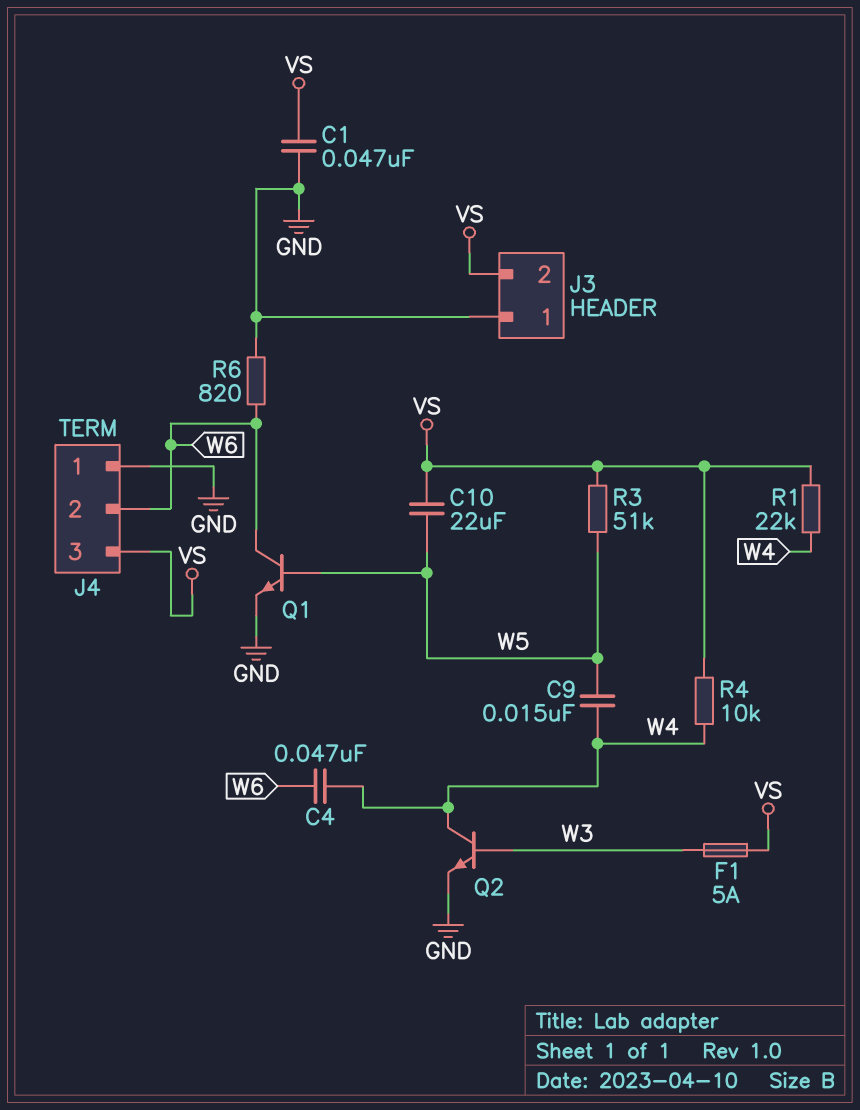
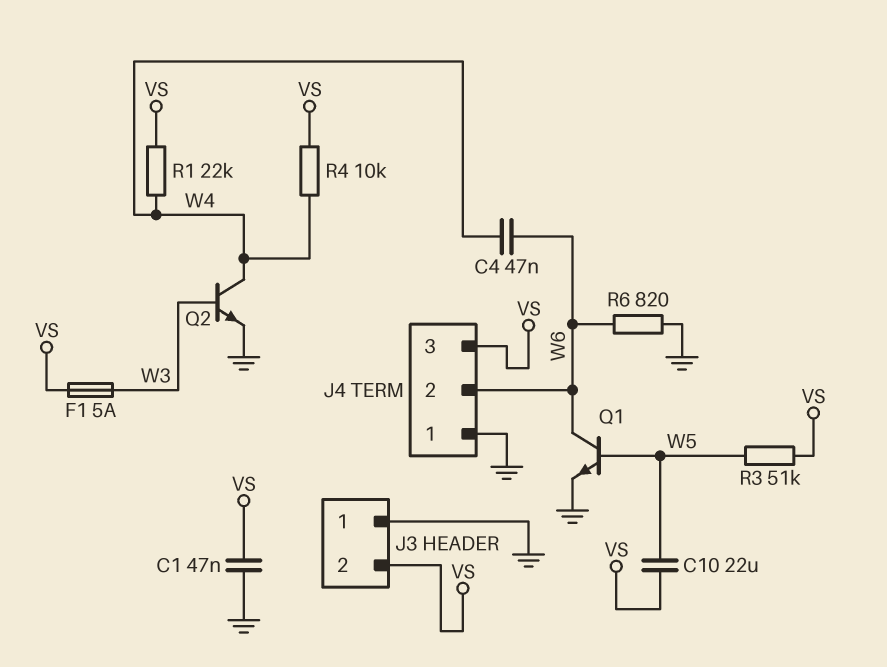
C9: 15nF (W4, W5) -> none

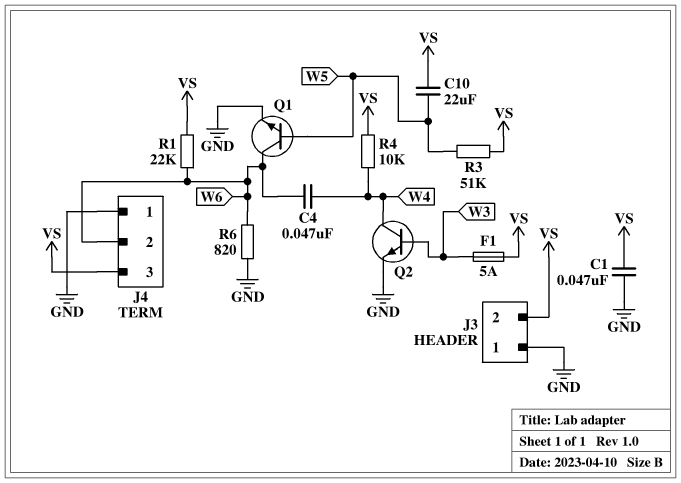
R1: 22k (VS, W4) -> 22k (VS, W6)

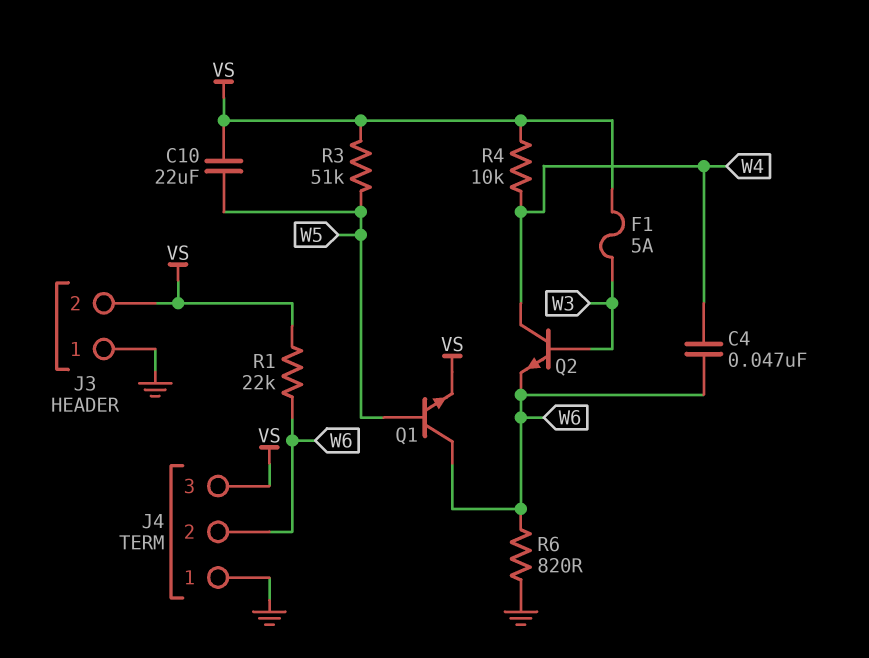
C1: 47nF (GND, VS) -> none
Q1: NPN (B W5, C W6, E GND) -> NPN (B W5, C W6, E VS)
Q2: NPN (B W3, C W4, E GND) -> NPN (B W3, C W4, E W6)

